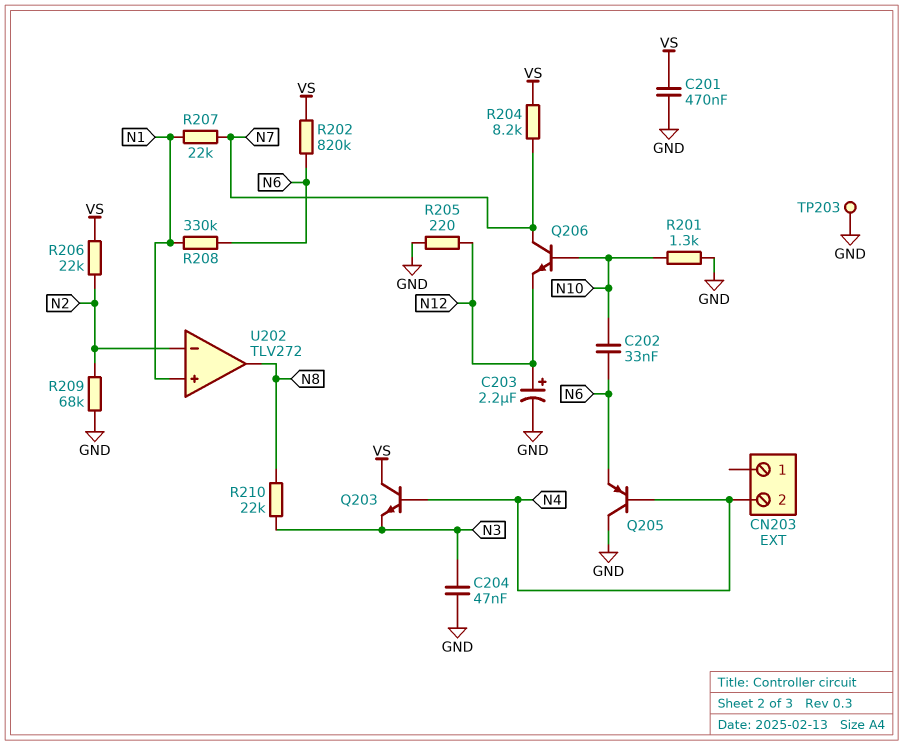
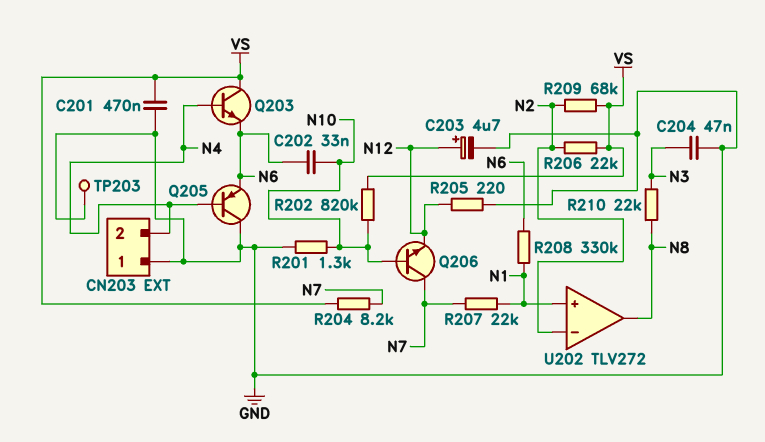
C203: 2.2uF (plus N12, minus GND) -> 4.7uF (plus N12, minus GND)
CN203 pin 1: none -> GND
Q203: NPN (B N4, C VS, E N3) -> NPN (B N4, C VS, E N6)
R202: 820k (N6, VS) -> 820k (N10, VS)
R209: 68k (GND, N2) -> 68k (N2, VS)

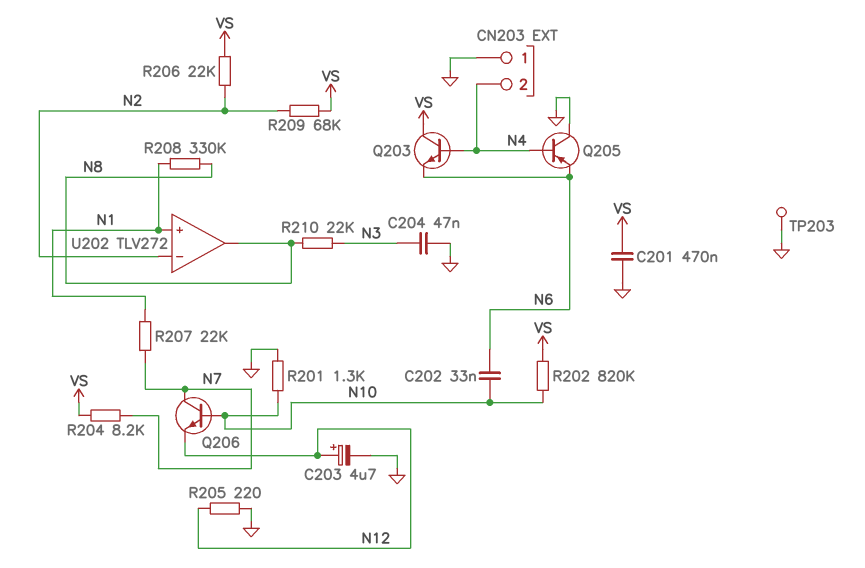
R208: 330k (N1, N6) -> 330k (N1, N8)

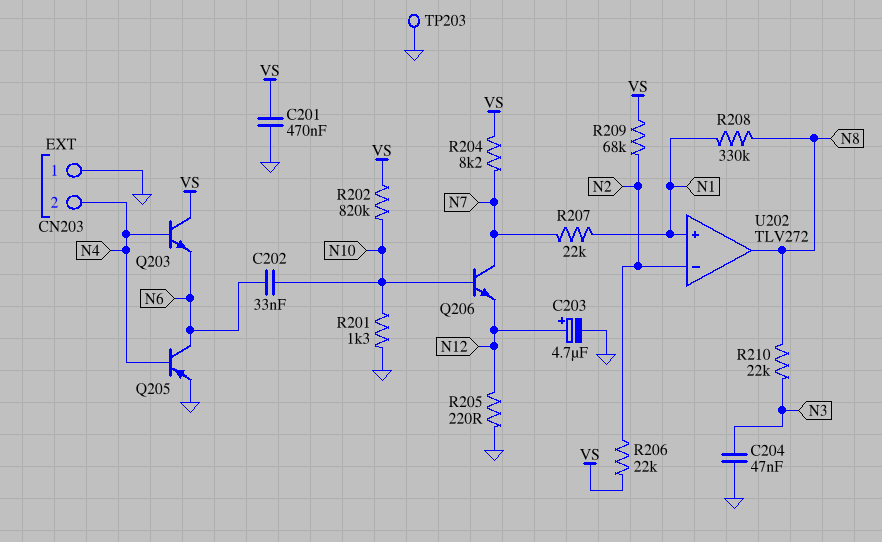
Q205: PNP (B N4, C GND, E N6) -> PNP (B N4, C N6, E GND)

